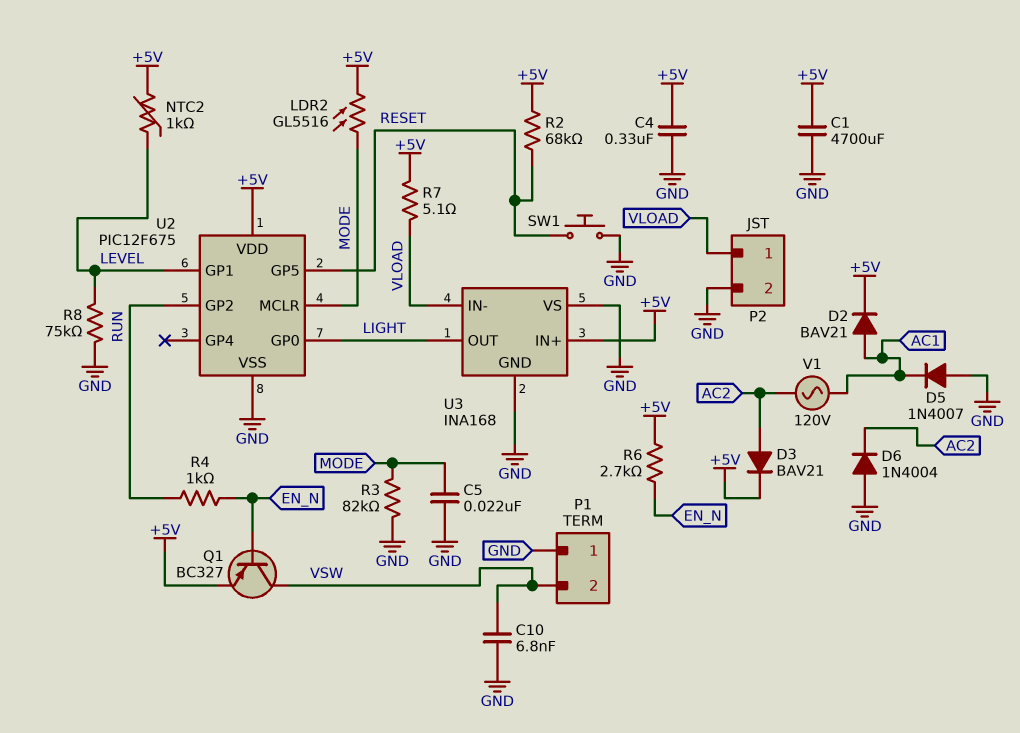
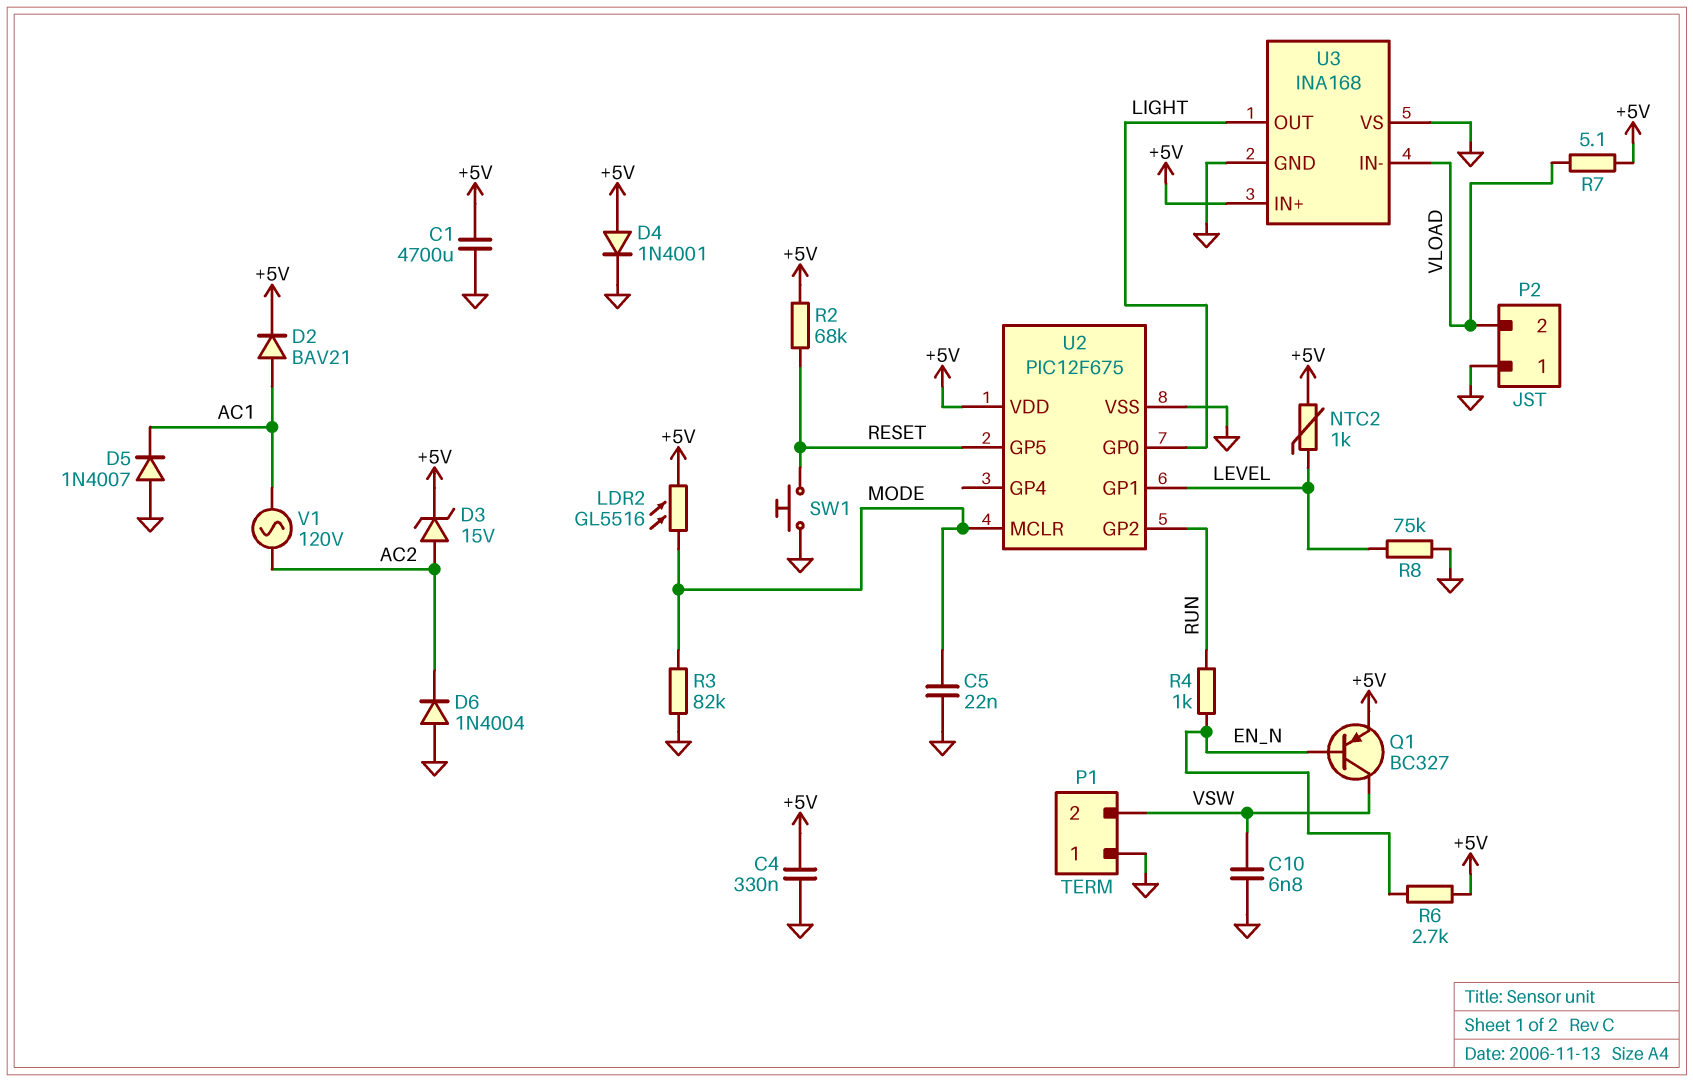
D3: diode BAV21 (A AC2, K +5V) -> zener 15V (A AC2, K +5V)
D4: none -> diode 1N4001 (A +5V, K GND)
P2 pin 1: VLOAD -> GND
P2 pin 2: GND -> VLOAD

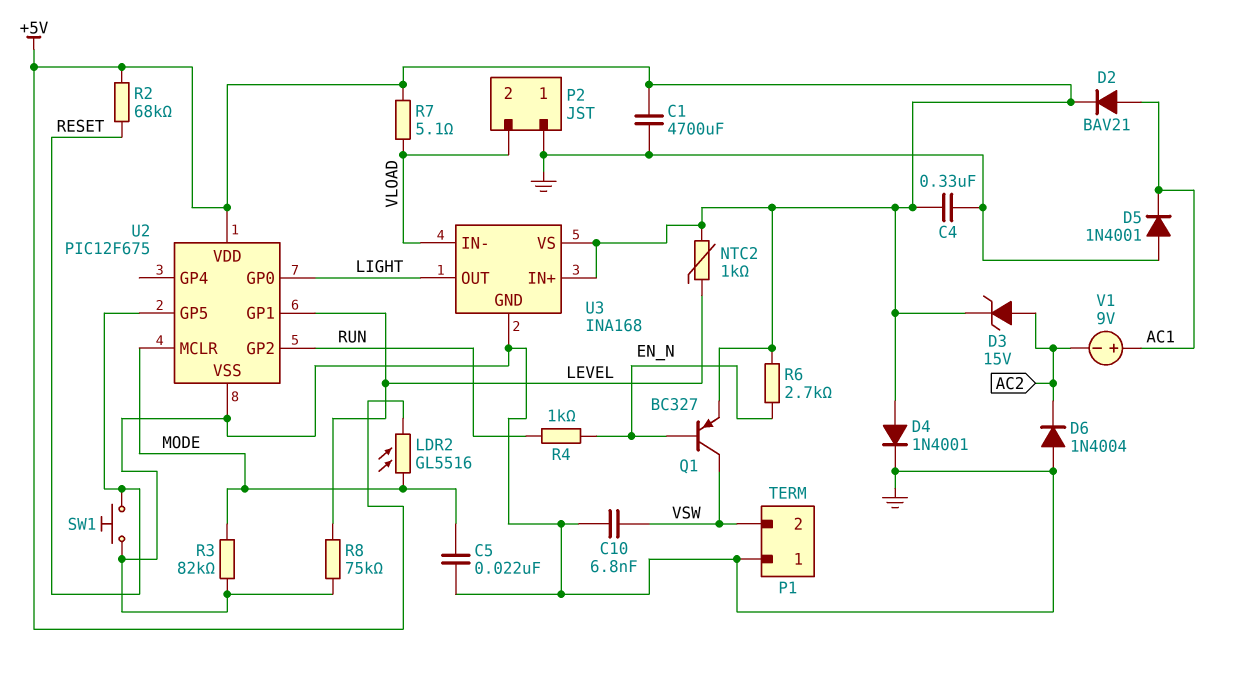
D5: diode 1N4007 (A GND, K AC1) -> diode 1N4001 (A GND, K AC1)
U3 pin VS: GND -> +5V
V1: AC 120V (AC1, AC2) -> 9V (plus AC1, minus AC2)

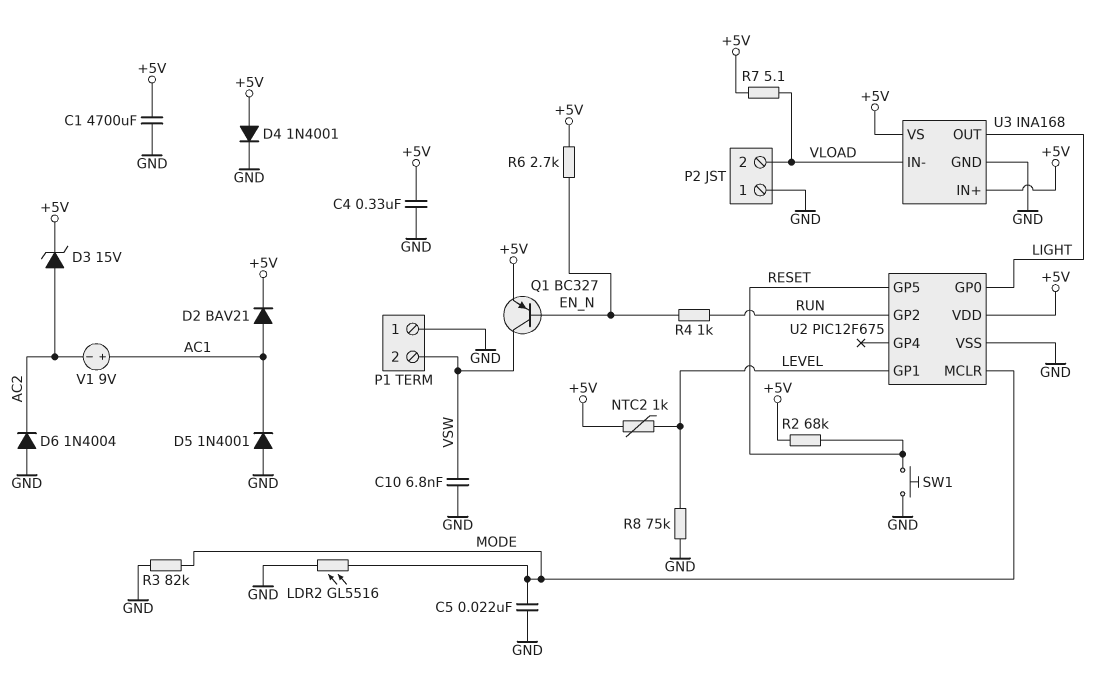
LDR2: GL5516 (+5V, MODE) -> GL5516 (GND, MODE)

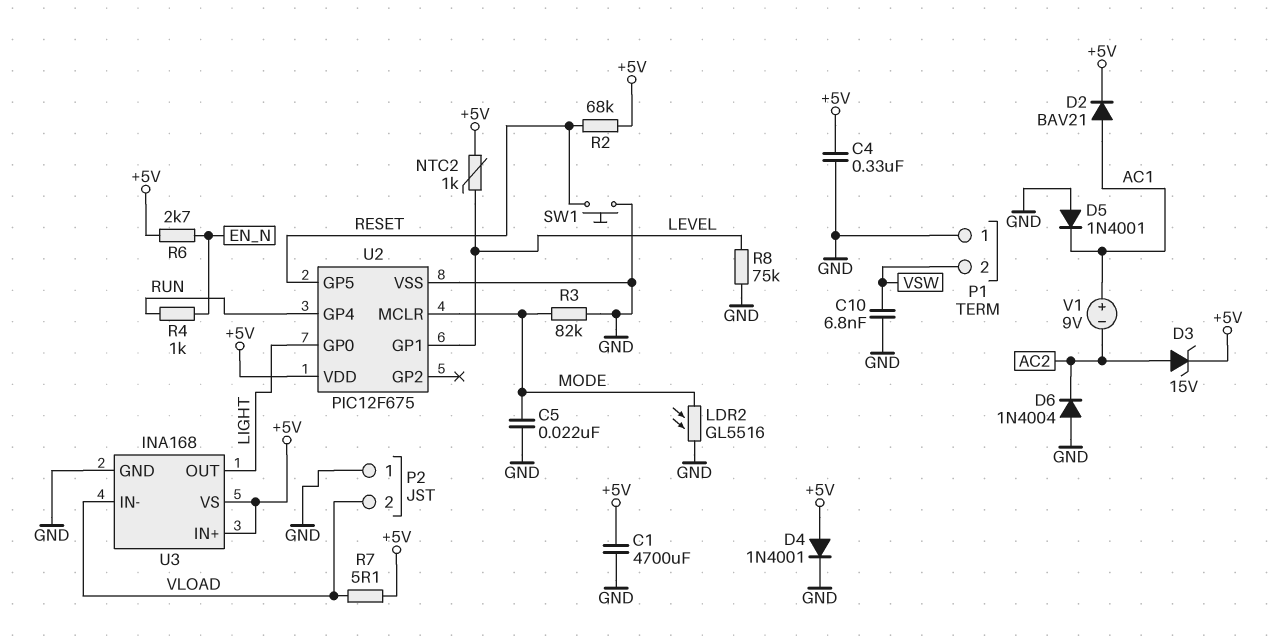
Q1: PNP BC327 (B EN_N, C VSW, E +5V) -> none
U2 pin GP2: RUN -> none
U2 pin GP4: none -> RUN

